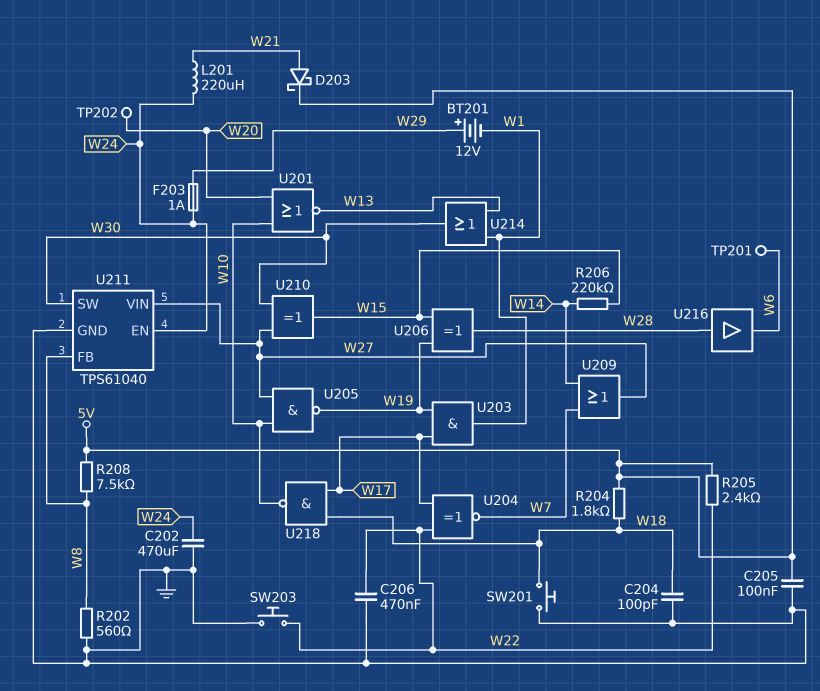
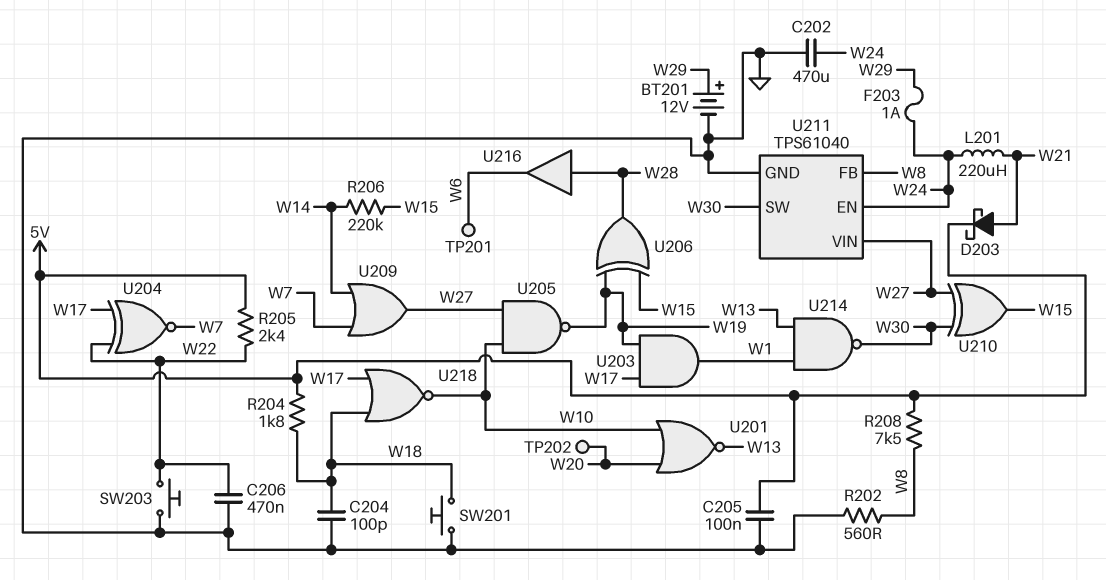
BT201: 12V (plus W29, minus W1) -> 12V (plus W29, minus GND)
U214: OR (in W1, in W13, out W30) -> NAND (in W1, in W13, out W30)
U218: NAND (in W17, in W18, out W10) -> NOR (in W17, in W18, out W10)

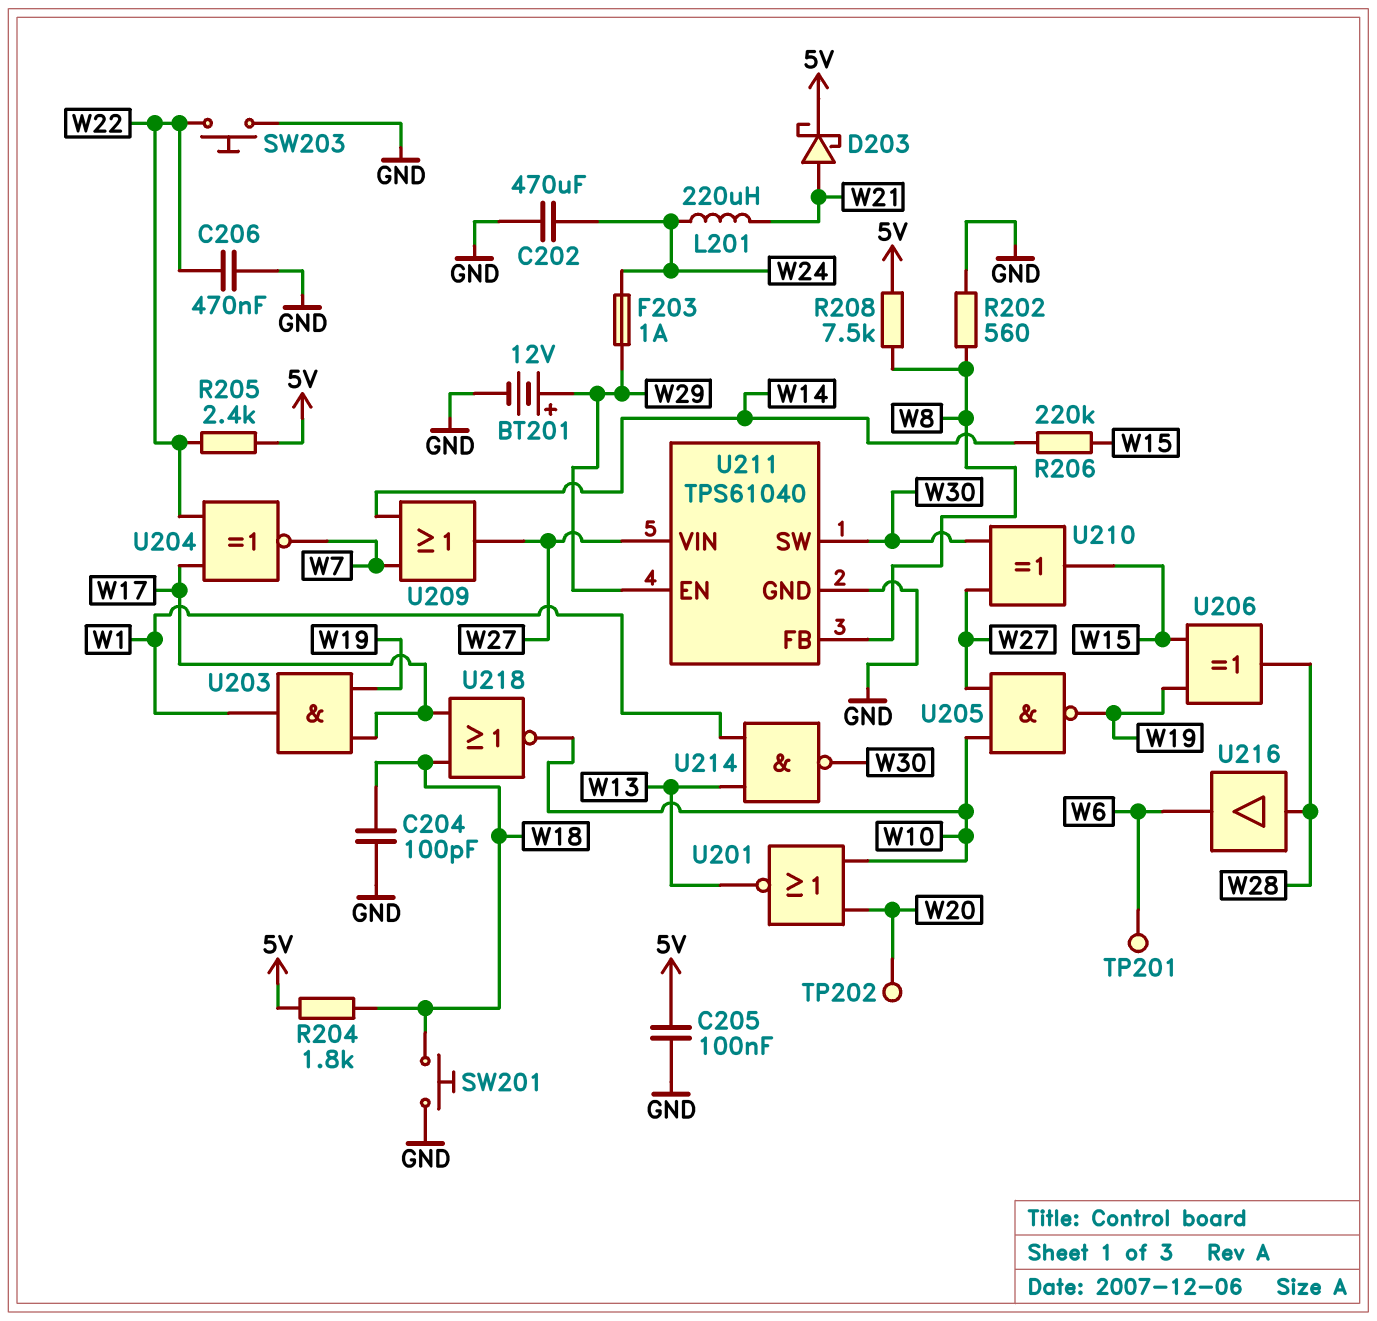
U211 pin EN: W24 -> W29

